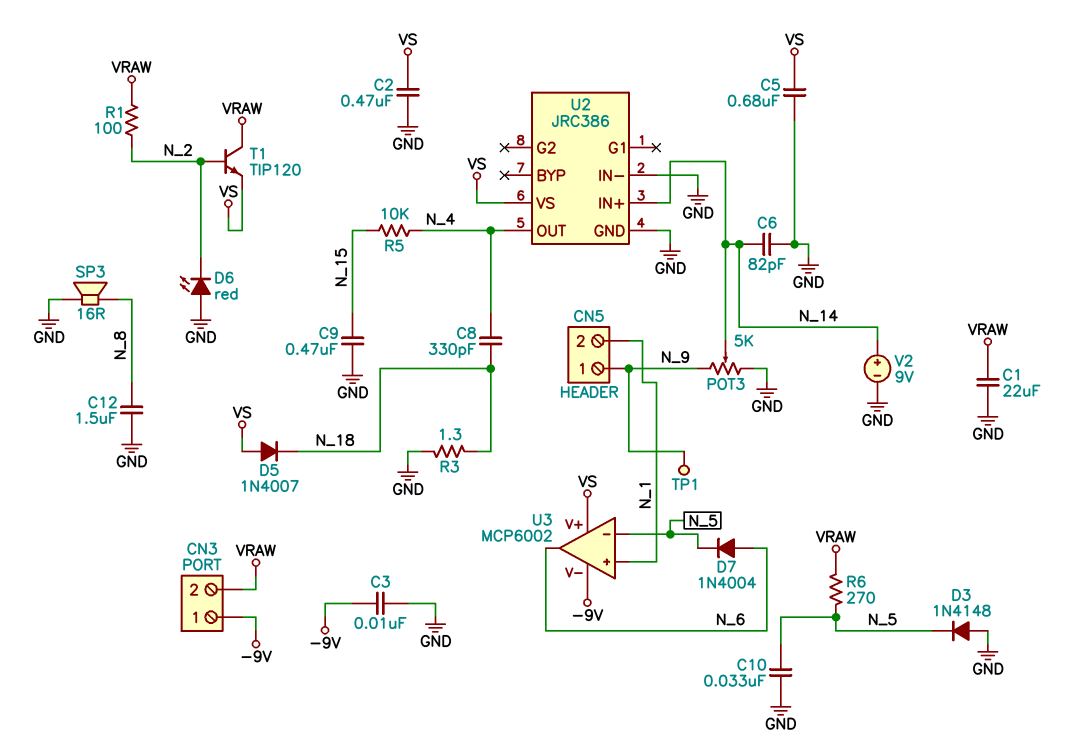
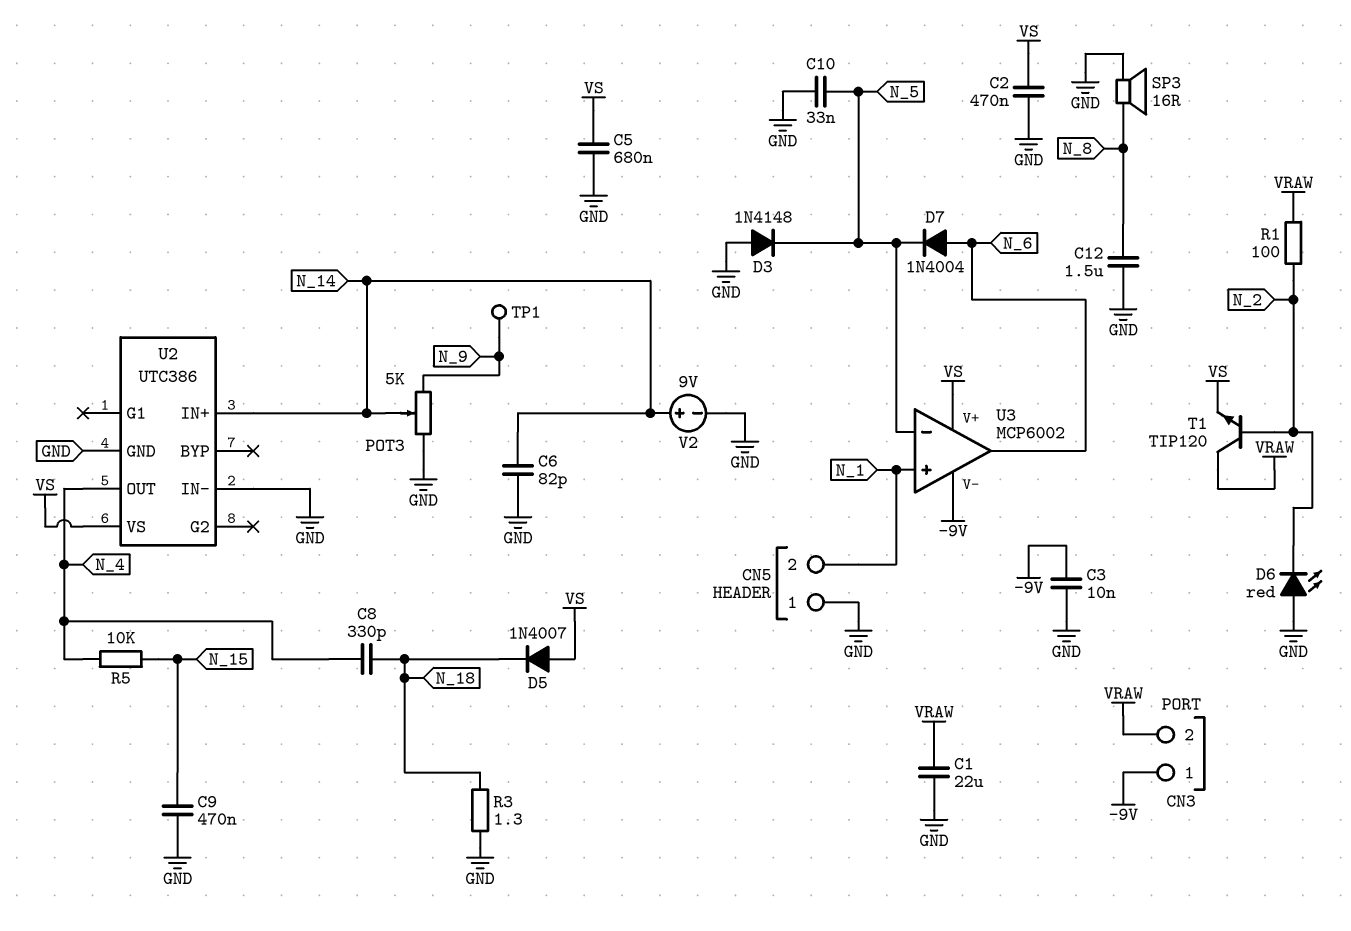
CN5 pin 1: N_9 -> GND
R6: 270 (N_5, VRAW) -> none
U2: JRC386 -> UTC386

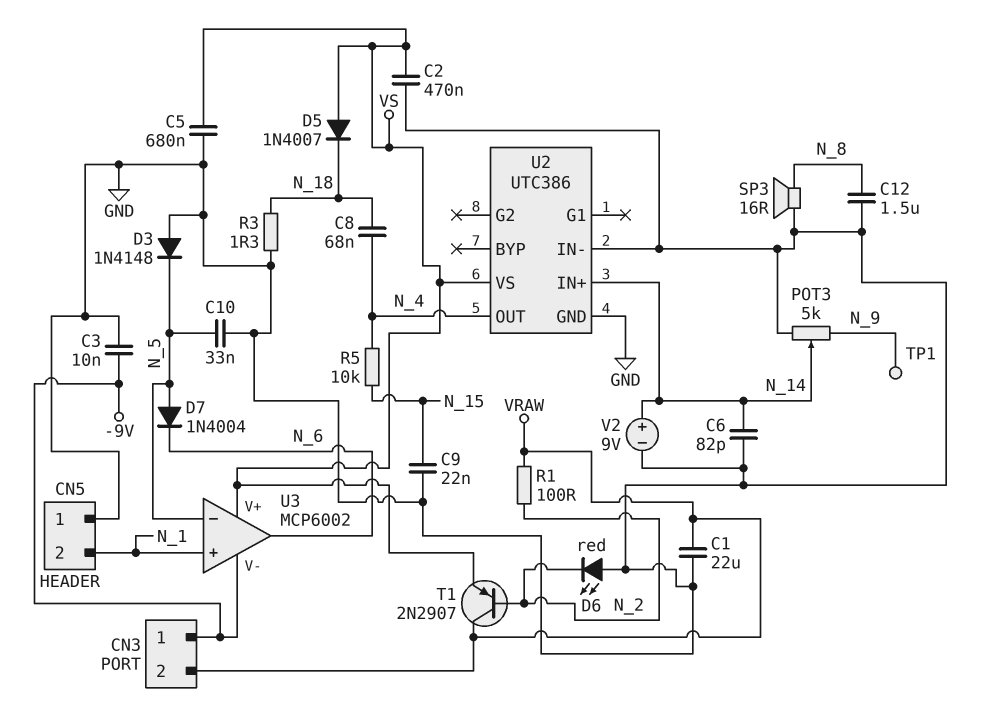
C8: 330pF (N_4, N_18) -> 68nF (N_4, N_18)
C9: 470nF (GND, N_15) -> 22nF (GND, N_15)
D7: diode 1N4004 (A N_6, K N_5) -> diode 1N4004 (A N_5, K N_6)
T1: NPN TIP120 (B N_2, C VRAW, E VS) -> PNP 2N2907 (B N_2, C VRAW, E VS)

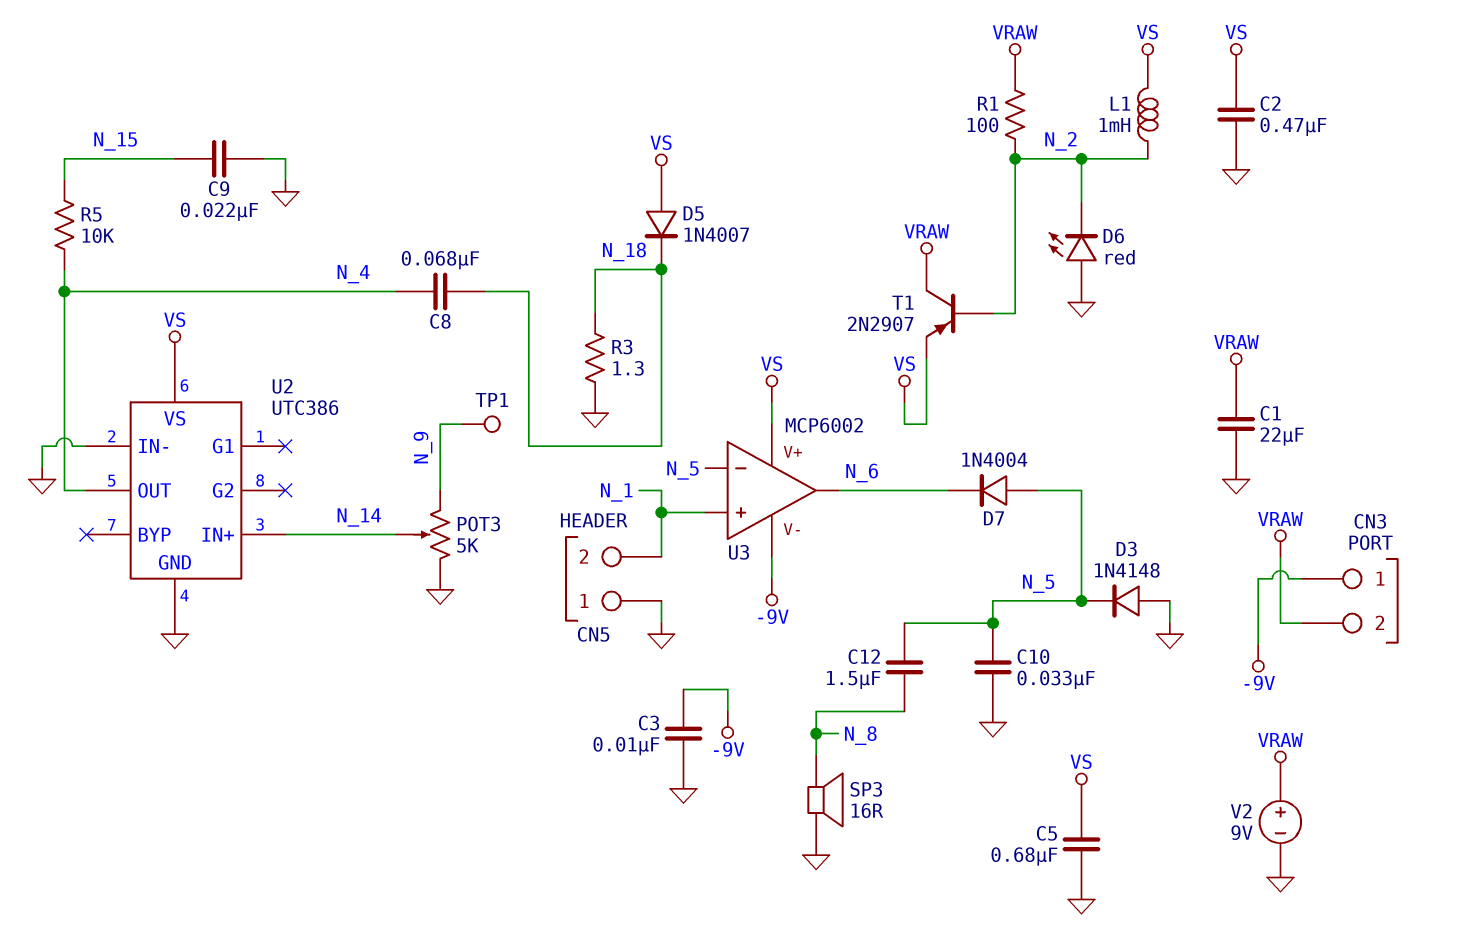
C6: 82pF (GND, N_14) -> none
C12: 1.5uF (GND, N_8) -> 1.5uF (N_5, N_8)
L1: none -> 1mH (N_2, VS)
V2: 9V (plus N_14, minus GND) -> 9V (plus VRAW, minus GND)

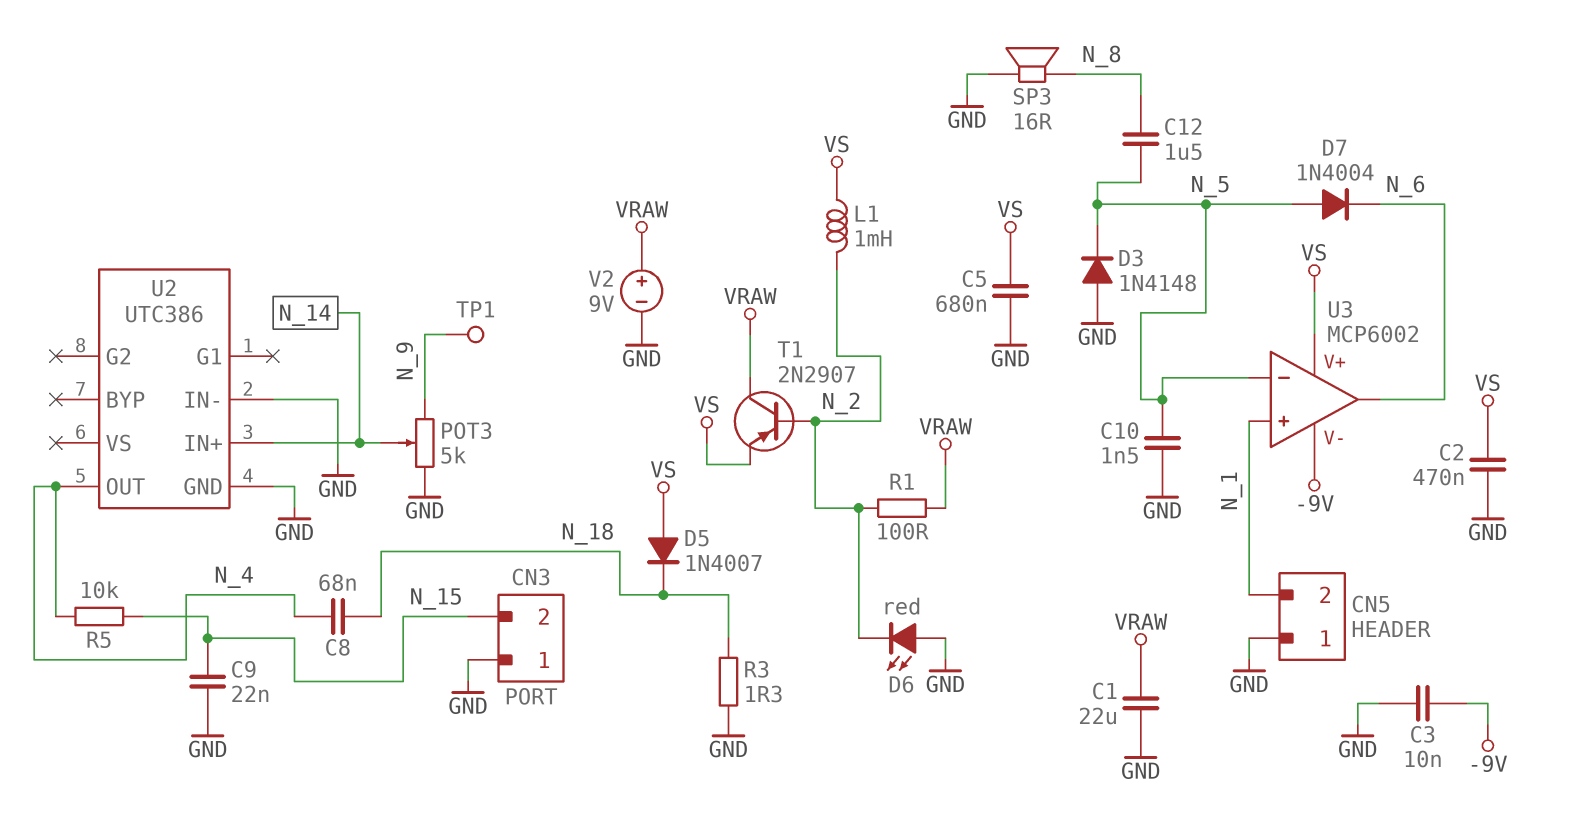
C10: 33nF (GND, N_5) -> 1.5nF (GND, N_5)
CN3 pin 1: -9V -> GND
CN3 pin 2: VRAW -> N_15
U2 pin VS: VS -> none

